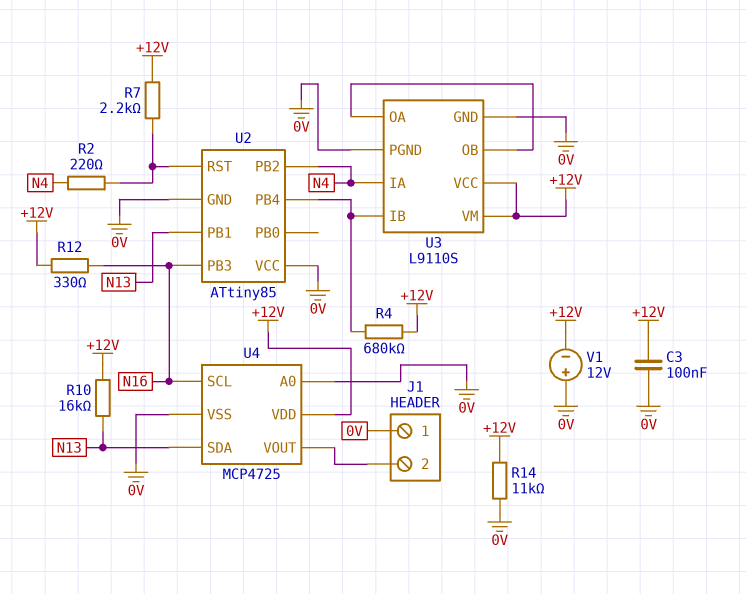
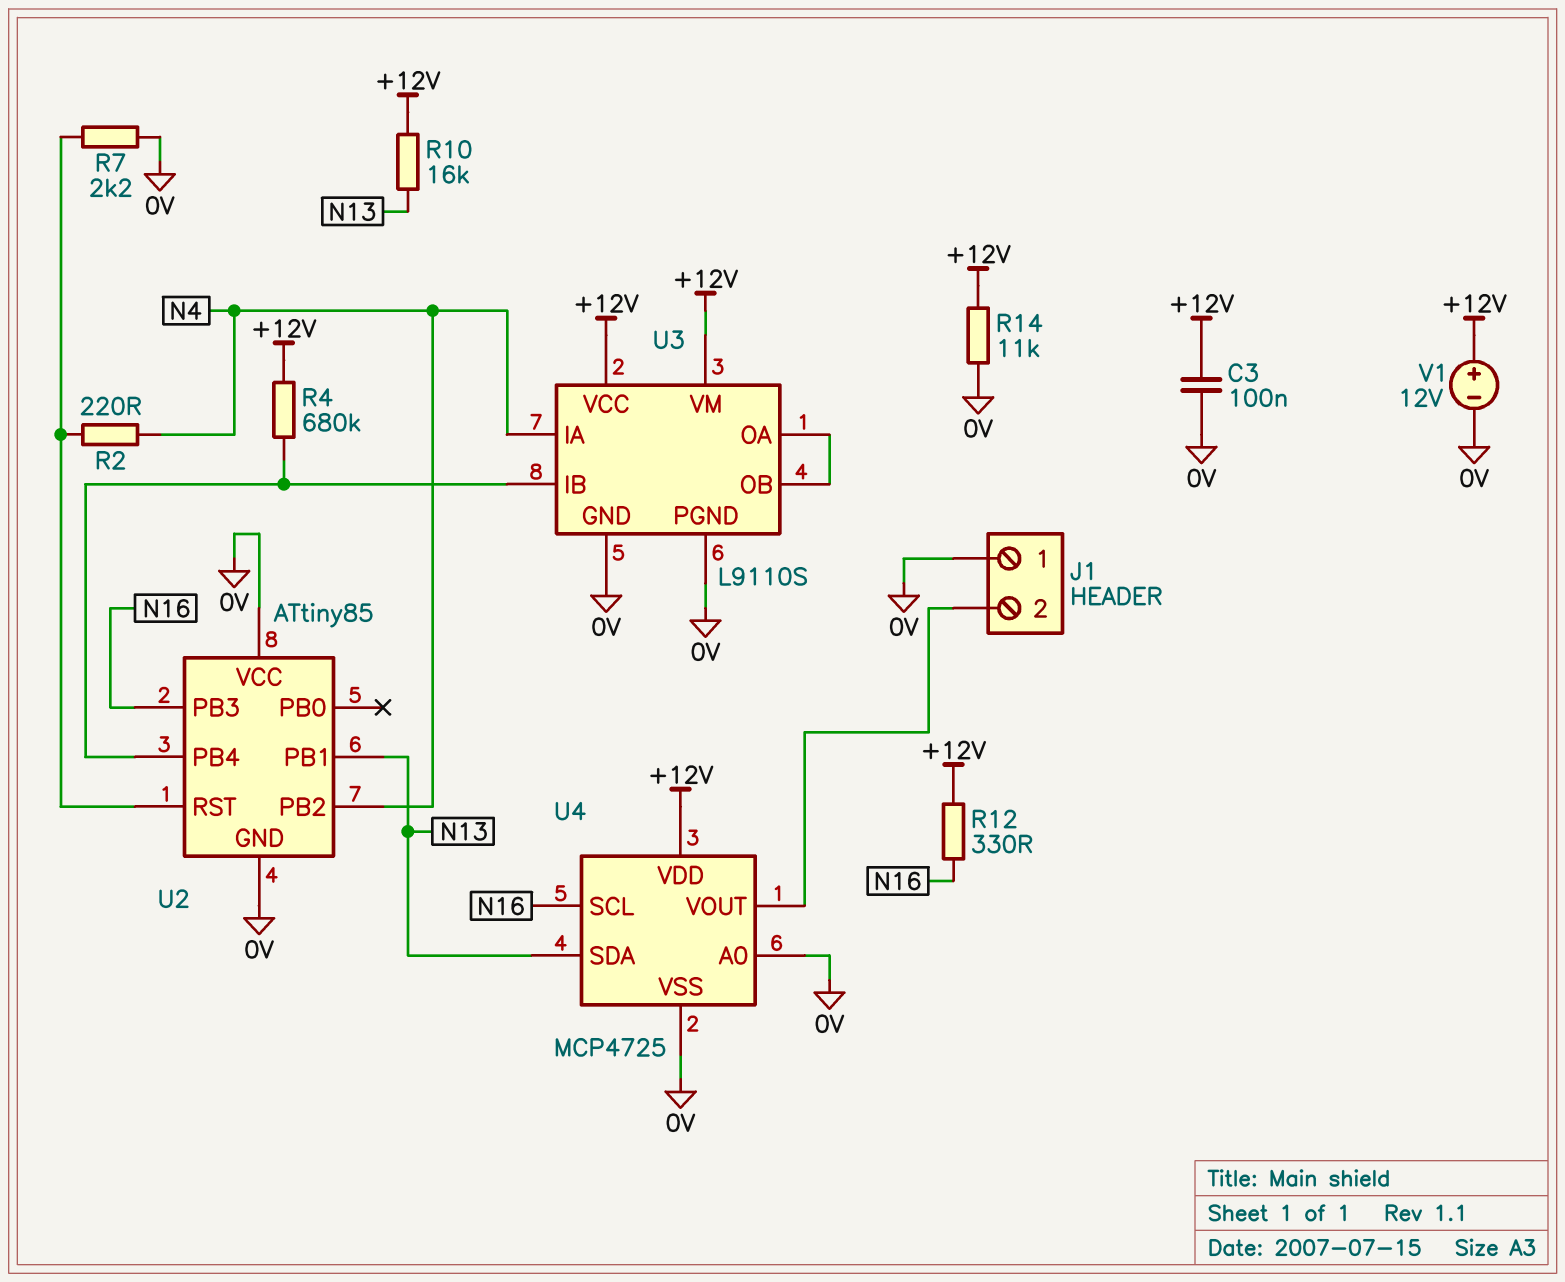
R7: 2.2k (+12V, U2/RST) -> 2.2k (0V, U2/RST)
V1: 12V (plus 0V, minus +12V) -> 12V (plus +12V, minus 0V)

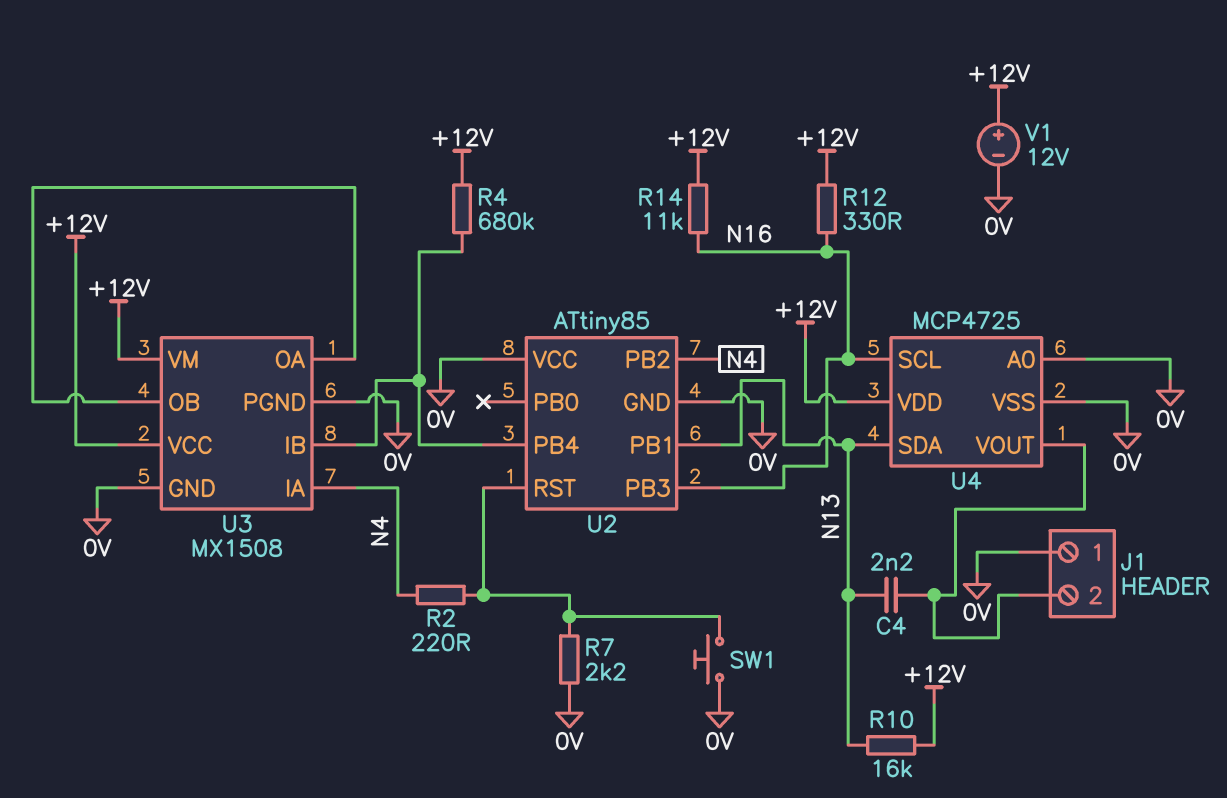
C3: 100nF (+12V, 0V) -> none
C4: none -> 2.2nF (J1/2, N13)
R14: 11k (+12V, 0V) -> 11k (+12V, N16)
SW1: none -> button (0V, U2/RST)
U3: L9110S -> MX1508

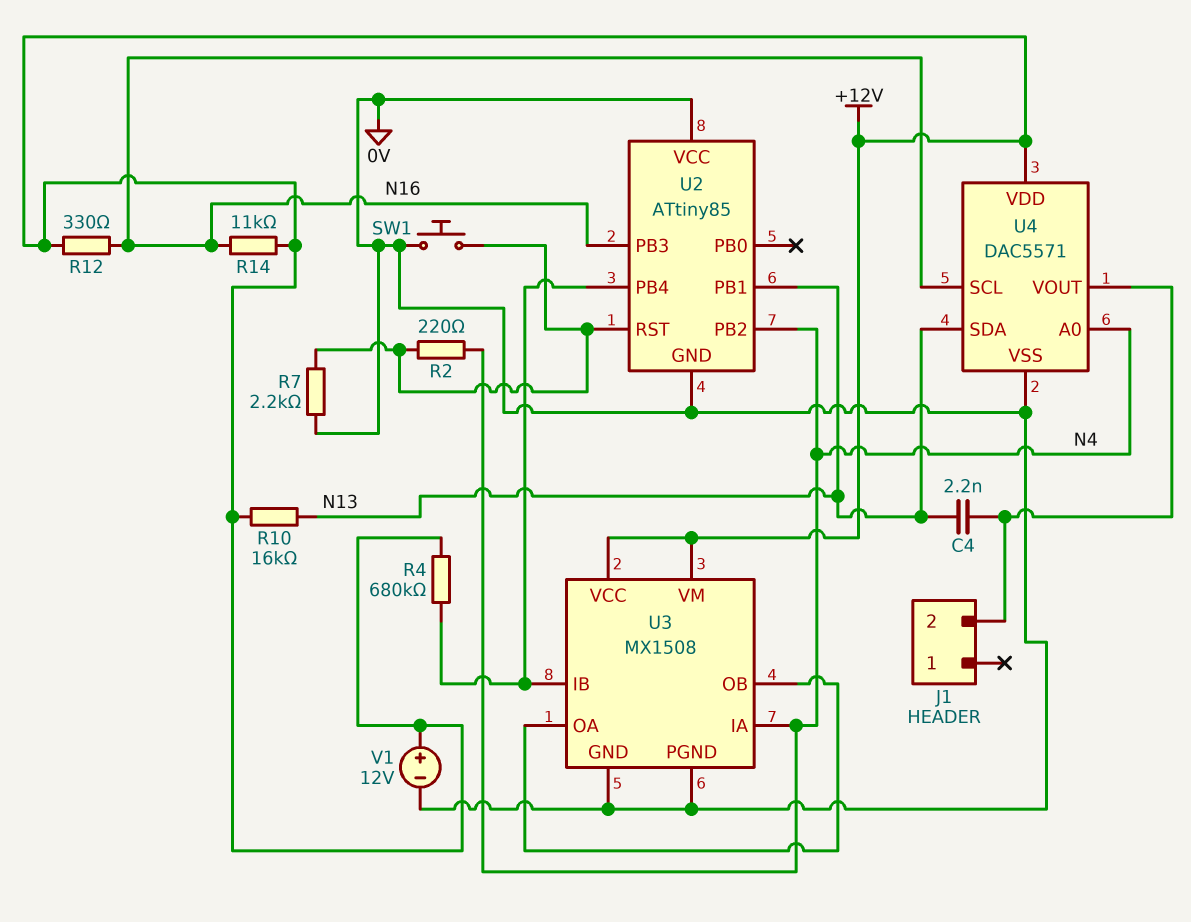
J1 pin 1: 0V -> none
U4: MCP4725 -> DAC5571
U4 pin A0: 0V -> N4

